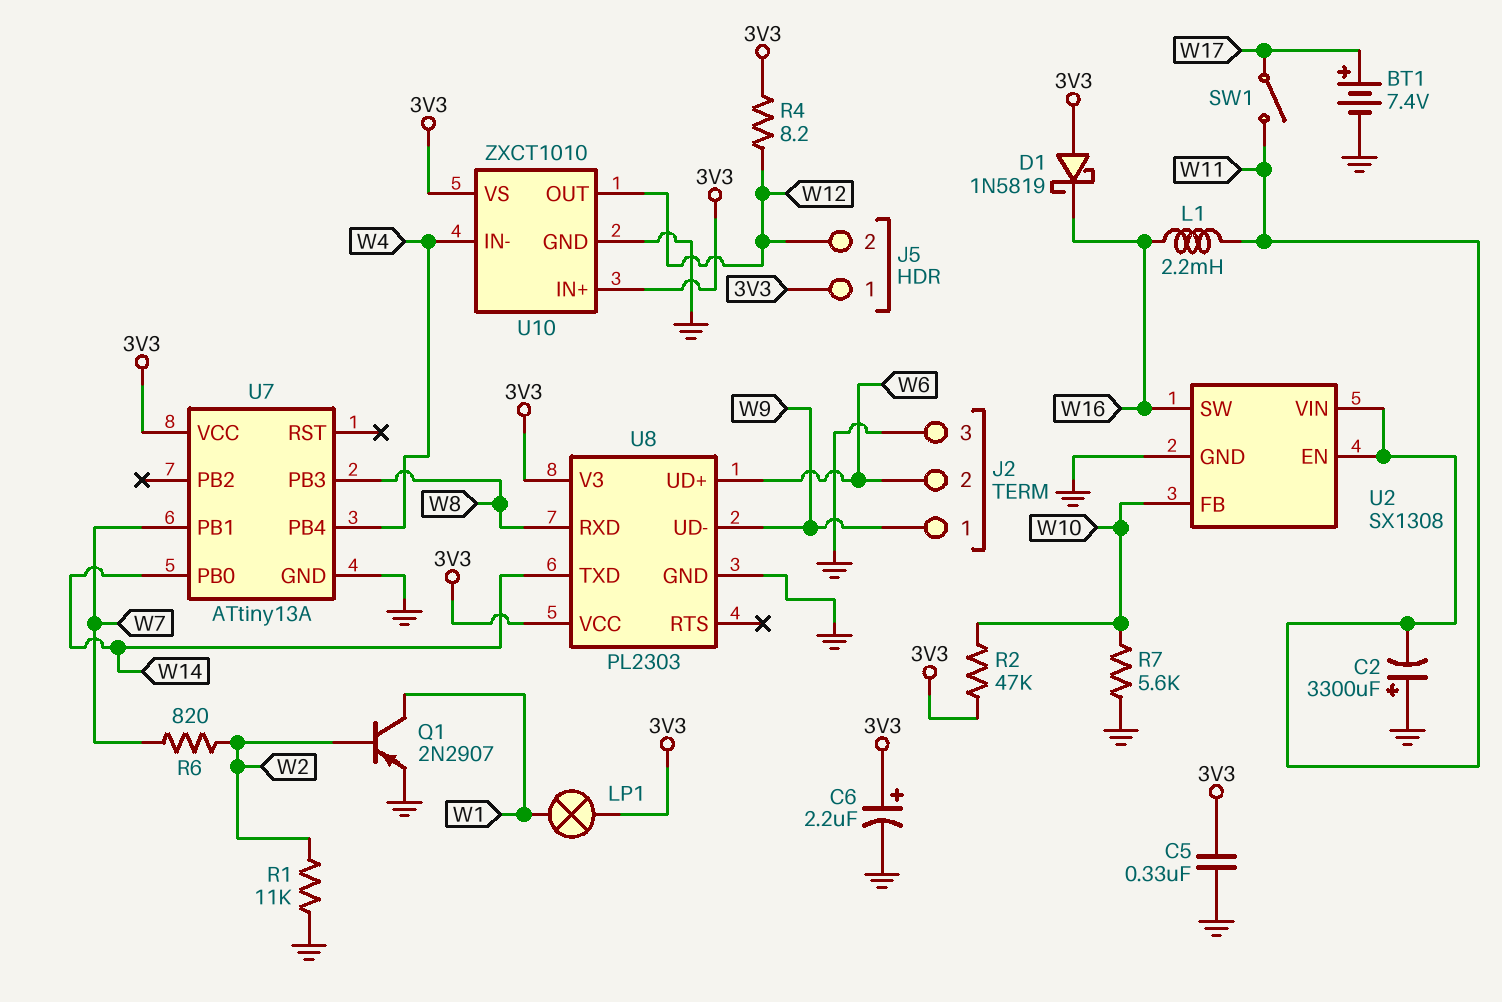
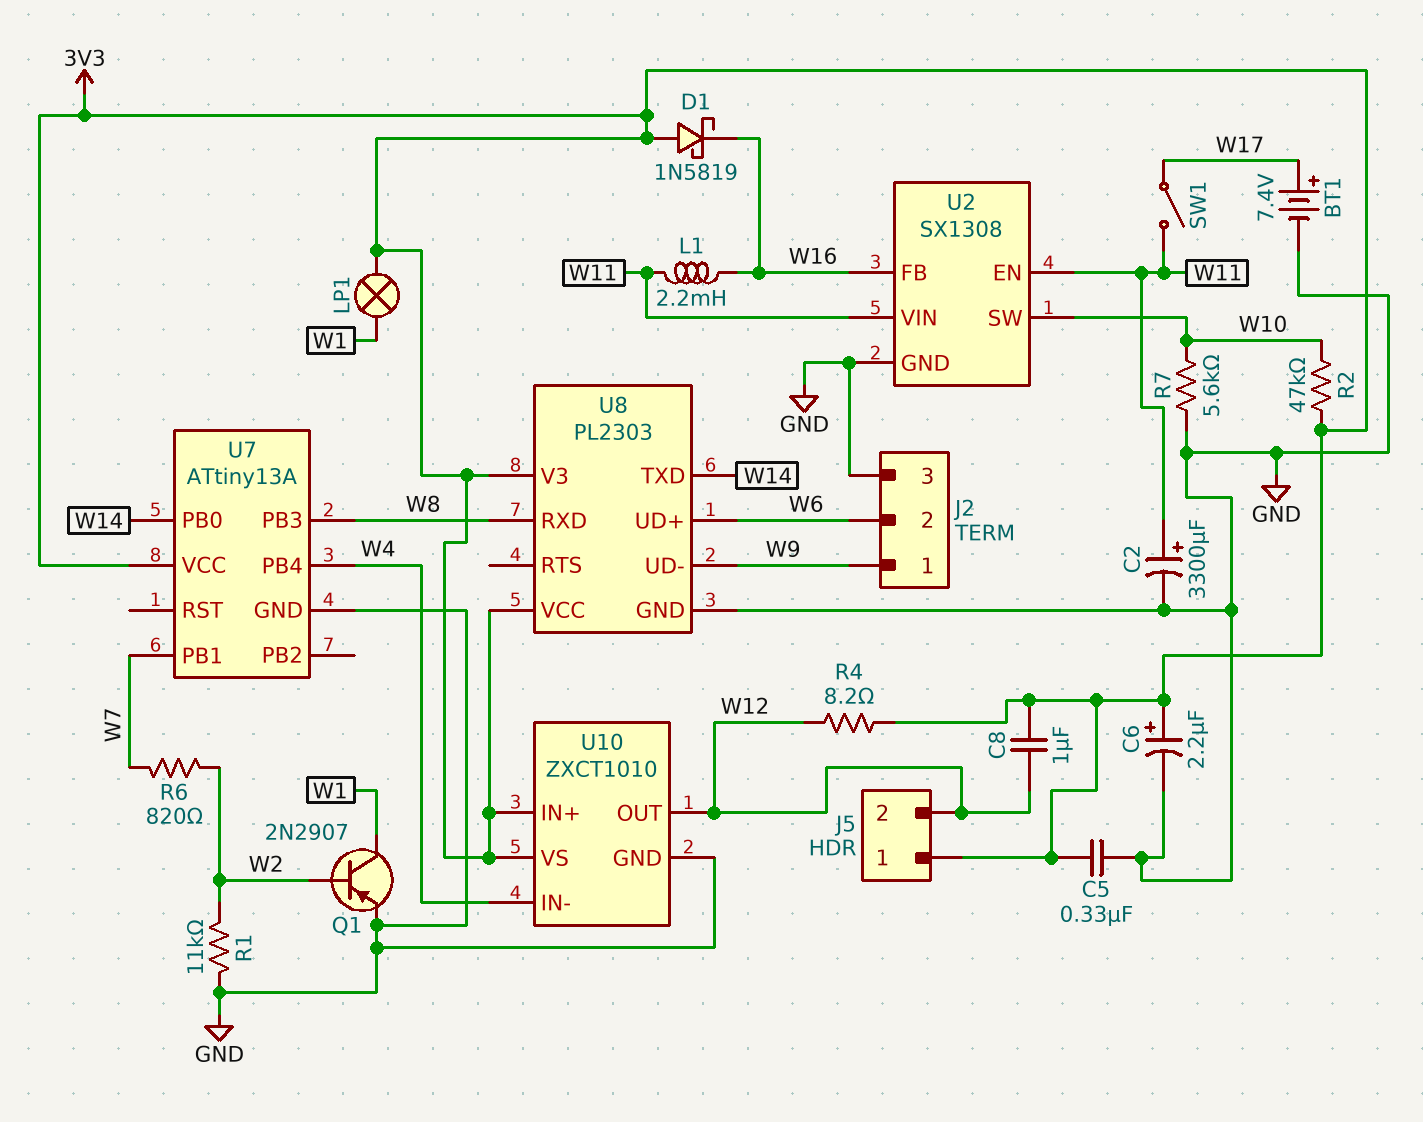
C2: 3300uF (plus GND, minus W11) -> 3300uF (plus W11, minus GND)
C8: none -> 1uF (3V3, W12)
U2 pin FB: W10 -> W16
U2 pin SW: W16 -> W10

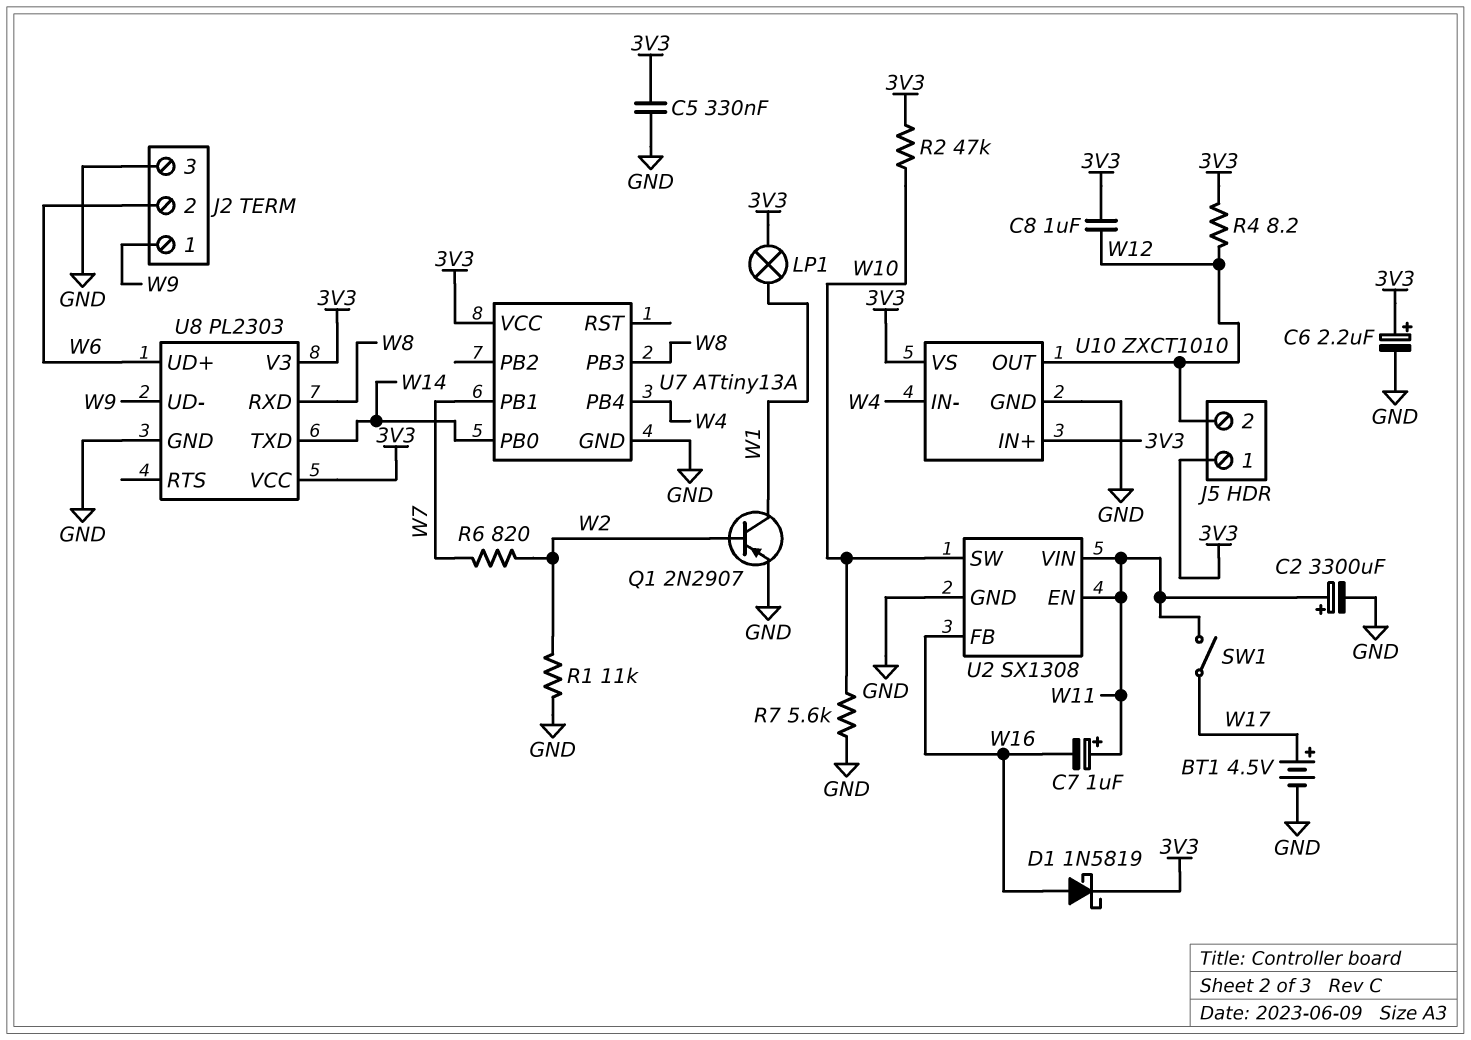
BT1: 7.4V (plus W17, minus GND) -> 4.5V (plus W17, minus GND)
C7: none -> 1uF (plus W11, minus W16)
D1: schottky 1N5819 (A 3V3, K W16) -> schottky 1N5819 (A W16, K 3V3)
L1: 2.2mH (W11, W16) -> none

